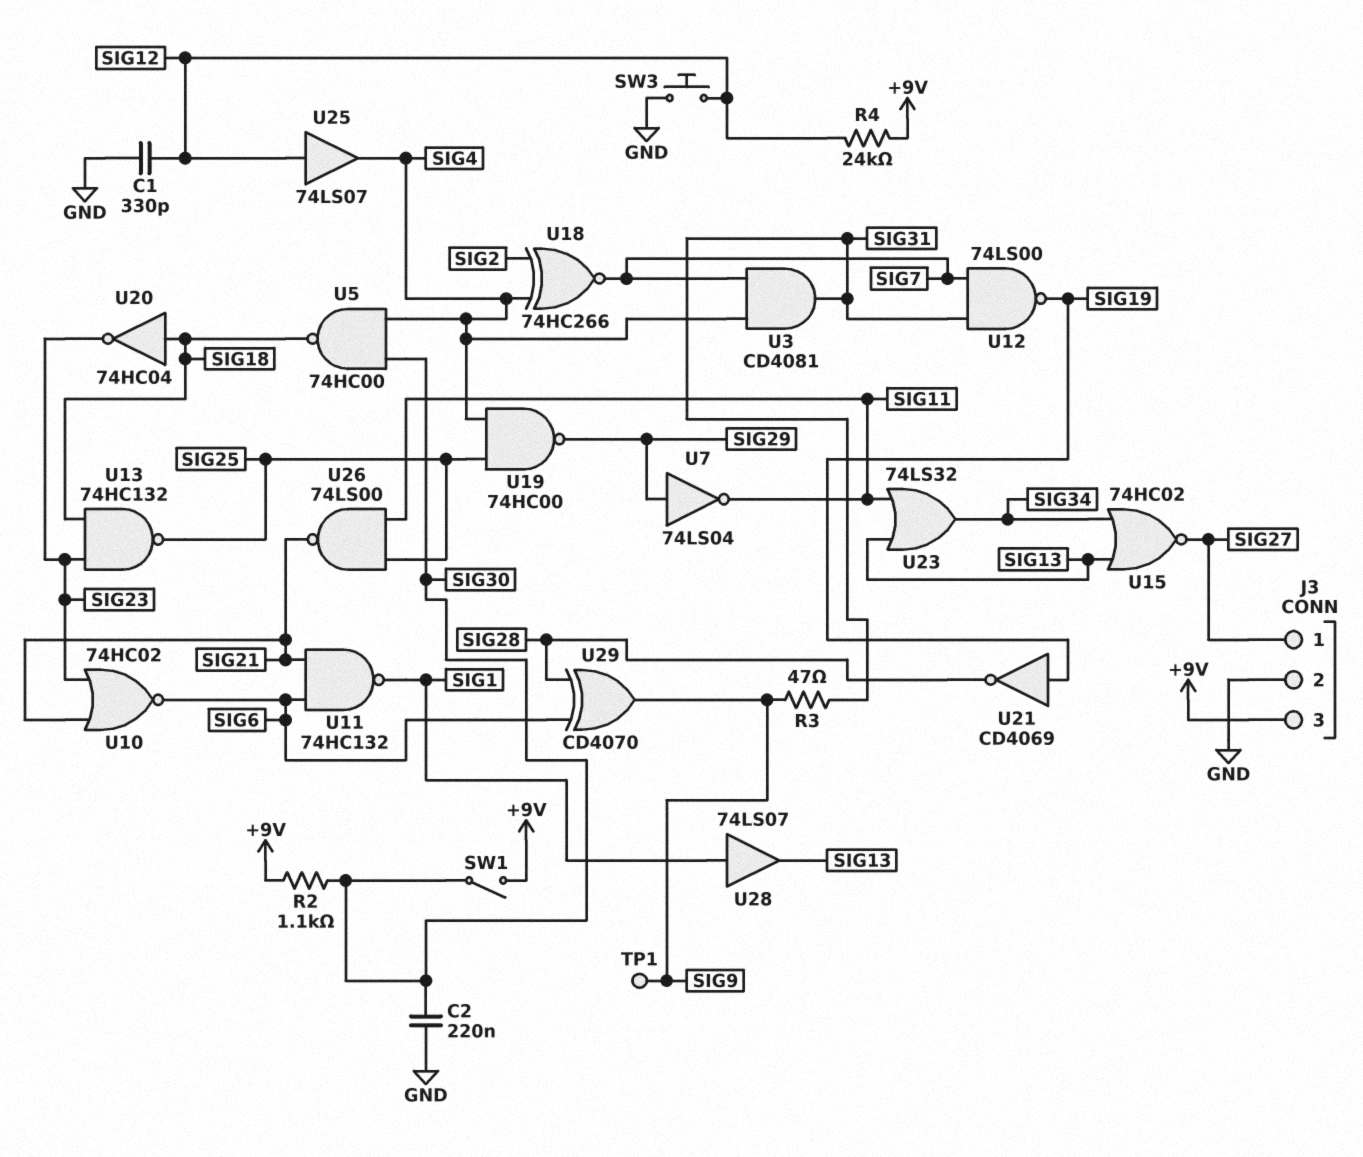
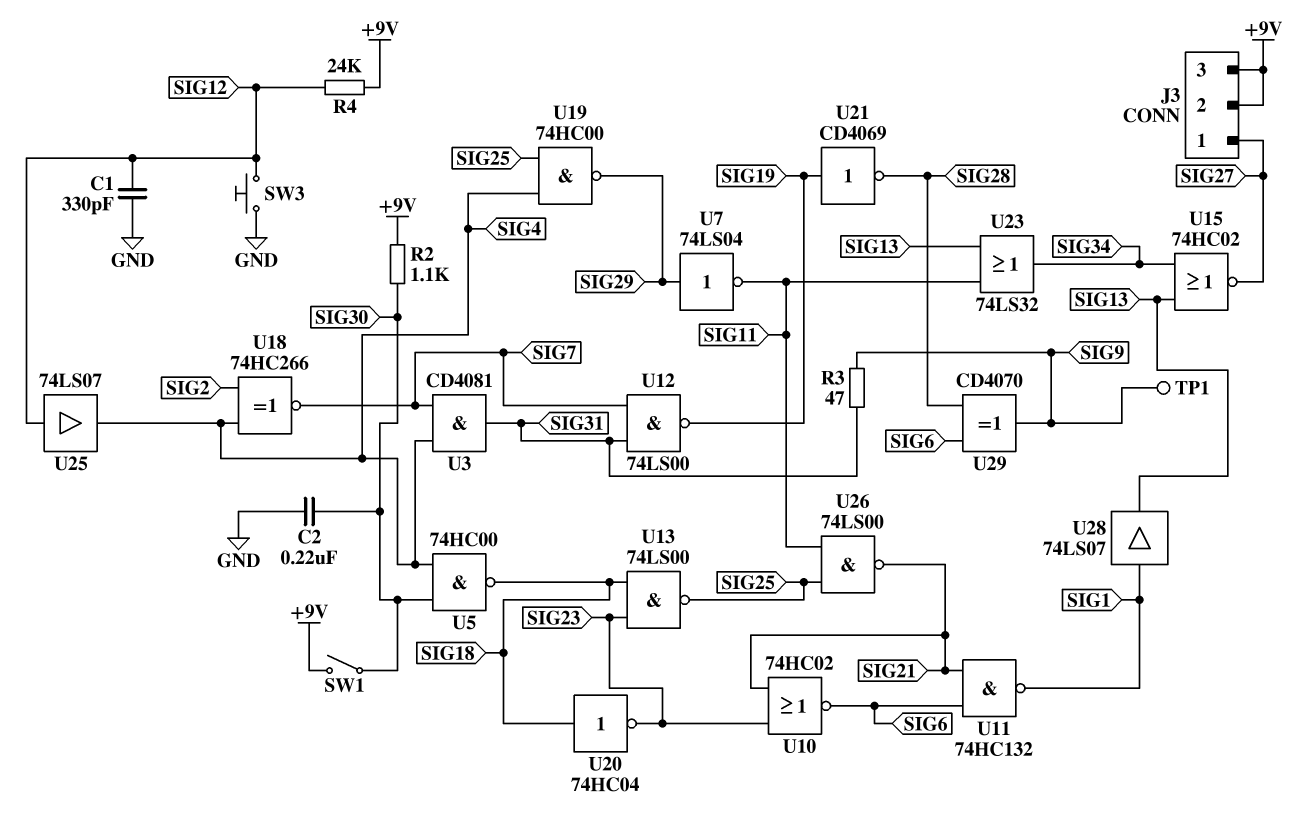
J3 pin 2: GND -> +9V
U13: NAND 74HC132 (in SIG18, in SIG23, out SIG25) -> NAND 74LS00 (in SIG18, in SIG23, out SIG25)

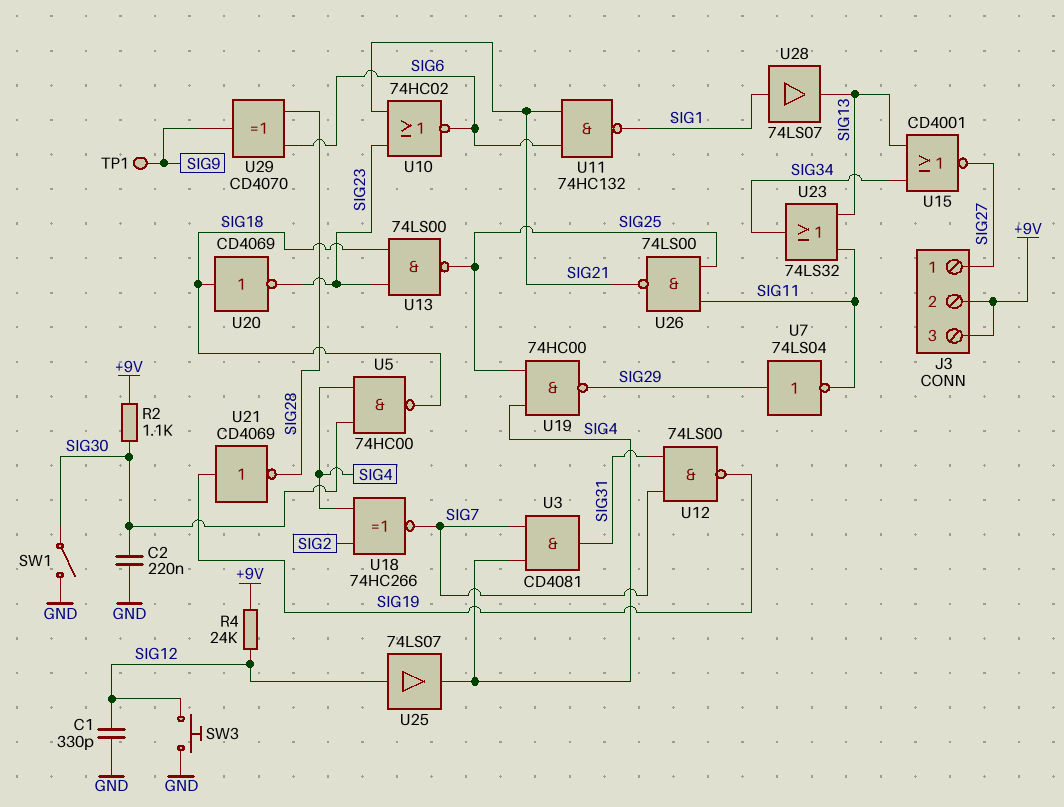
R3: 47 (SIG9, SIG31) -> none
SW1: switch (+9V, SIG30) -> switch (GND, SIG30)
U15: NOR 74HC02 (in SIG13, in SIG34, out SIG27) -> NOR CD4001 (in SIG13, in SIG34, out SIG27)
U20: NOT 74HC04 (in SIG18, out SIG23) -> NOT CD4069 (in SIG18, out SIG23)

